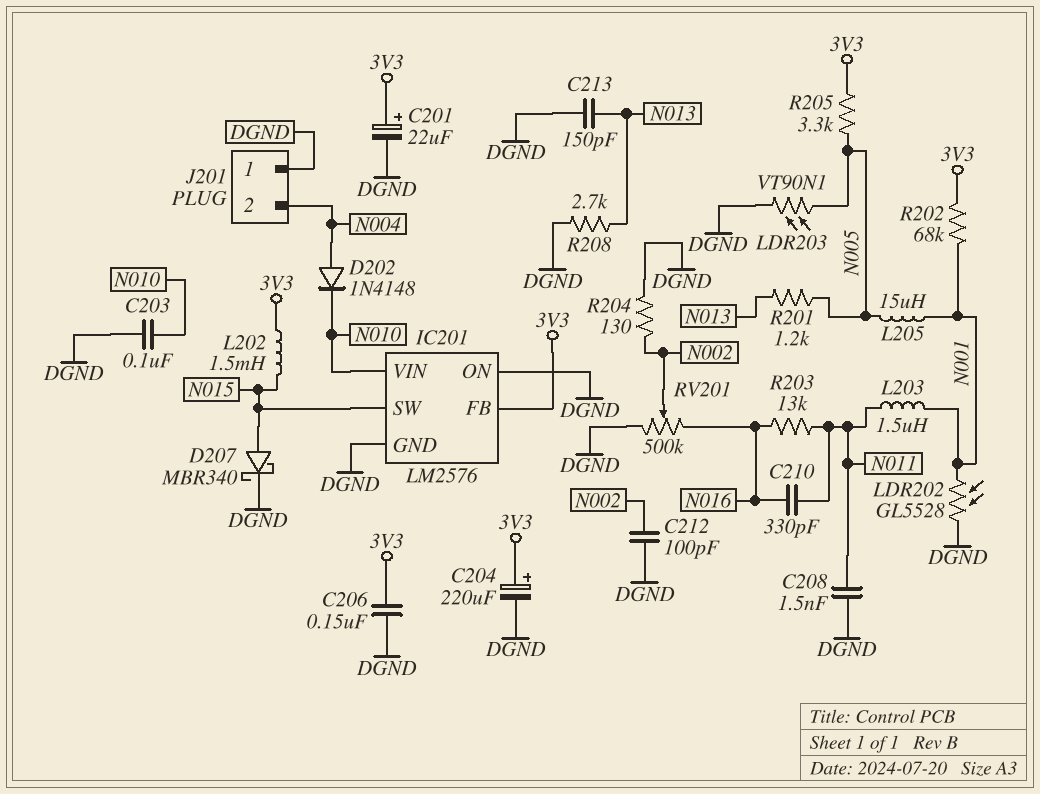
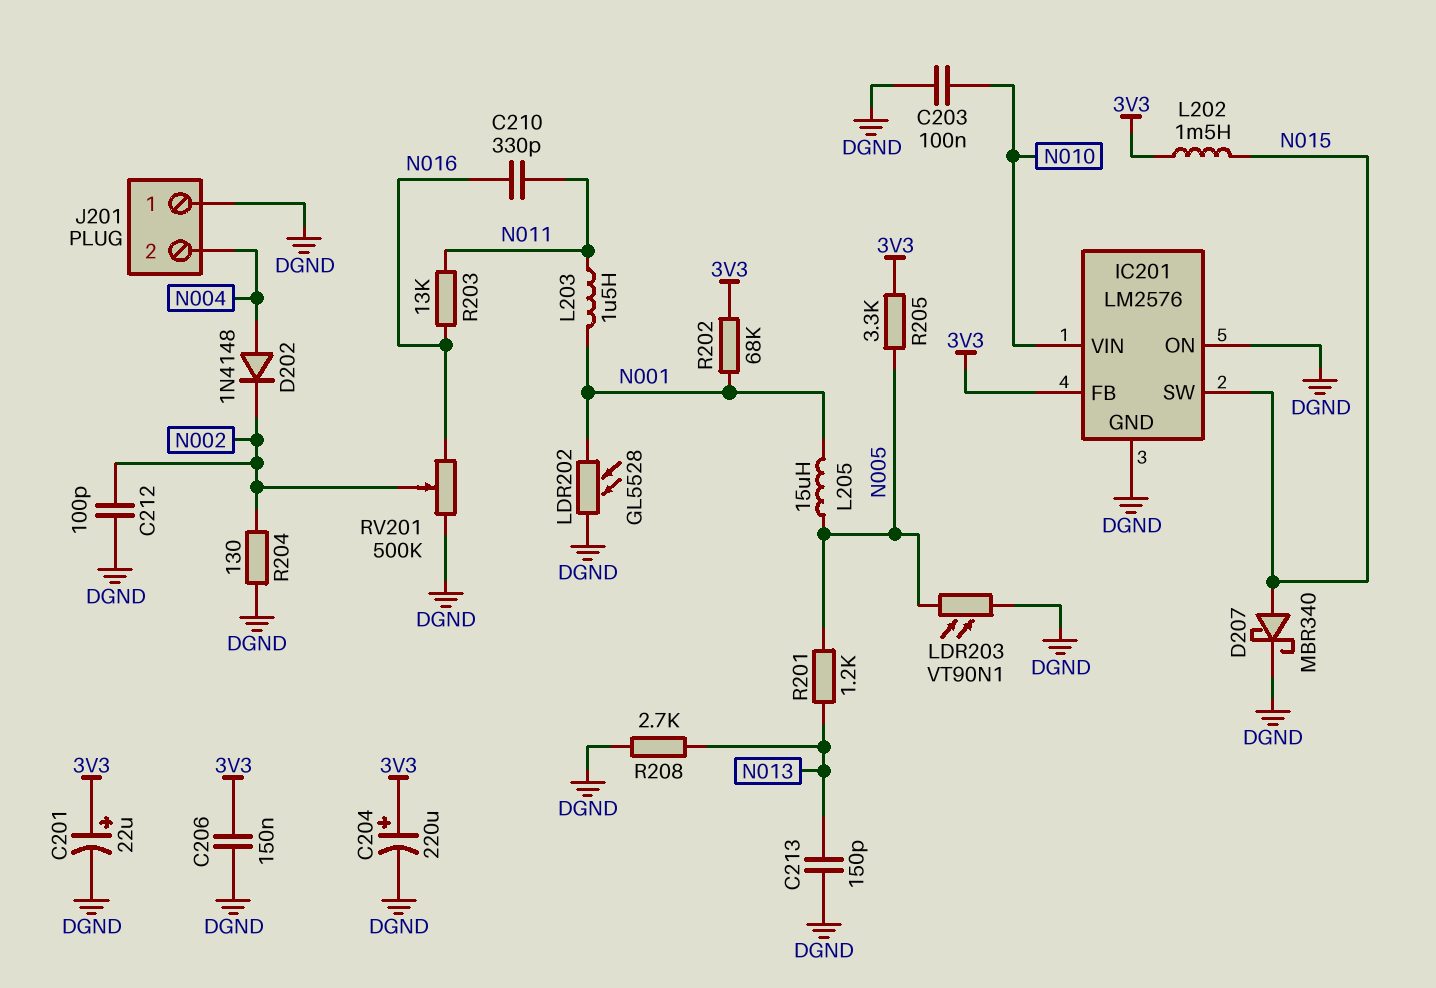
C208: 1.5nF (DGND, N011) -> none
D202: diode 1N4148 (A N004, K N010) -> diode 1N4148 (A N004, K N002)

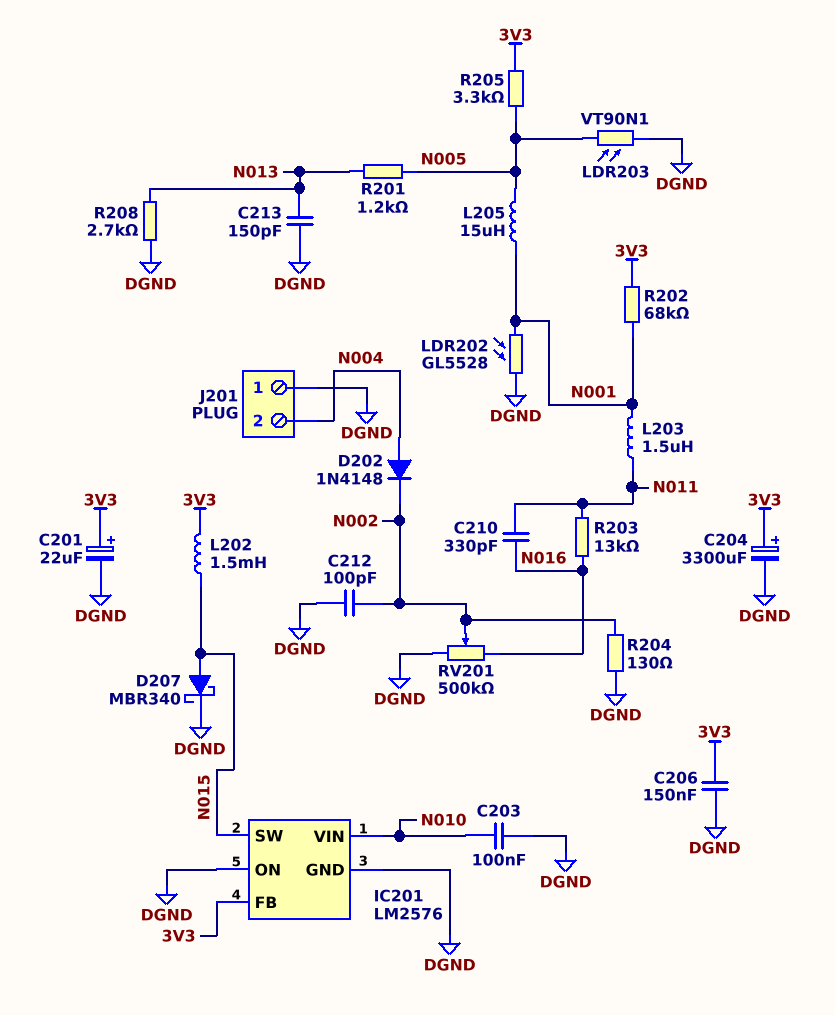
C204: 220uF (plus 3V3, minus DGND) -> 3300uF (plus 3V3, minus DGND)

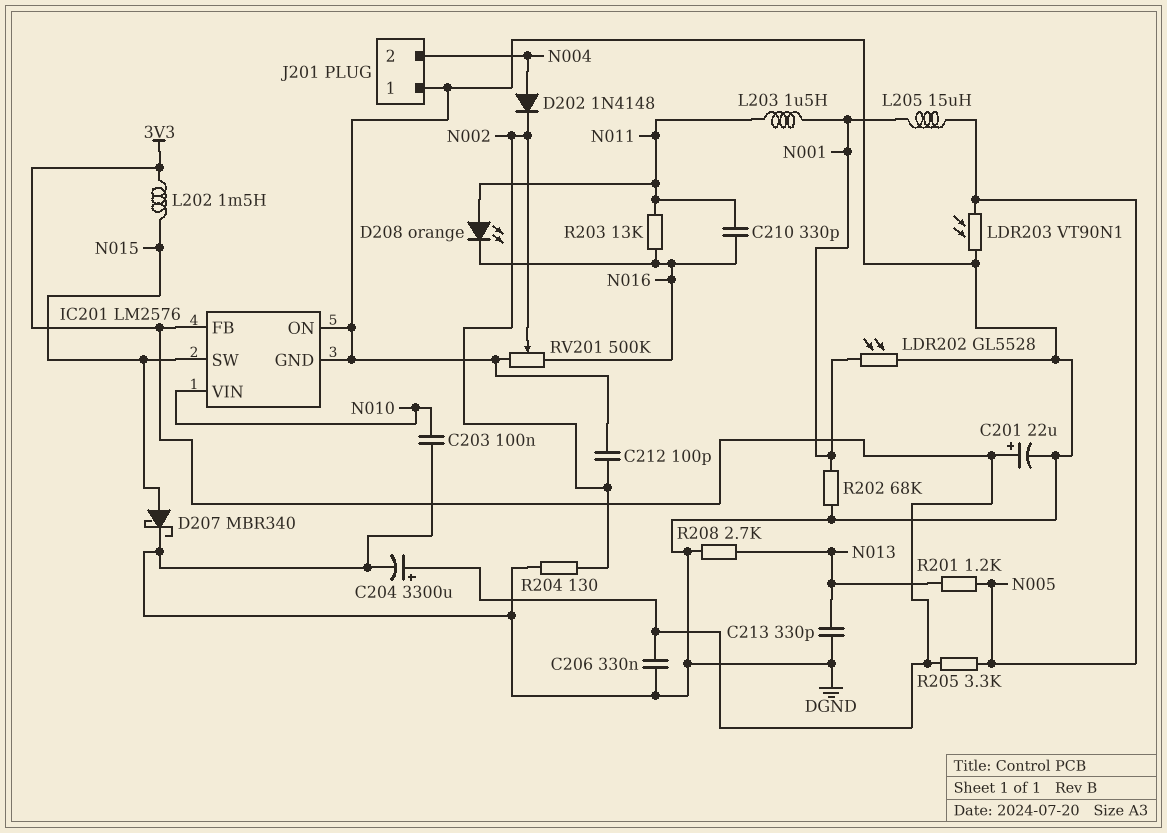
C206: 150nF (3V3, DGND) -> 330nF (3V3, DGND)
C213: 150pF (DGND, N013) -> 330pF (DGND, N013)
D208: none -> LED orange (A N011, K N016)
R202: 68k (3V3, N001) -> 68k (DGND, N001)

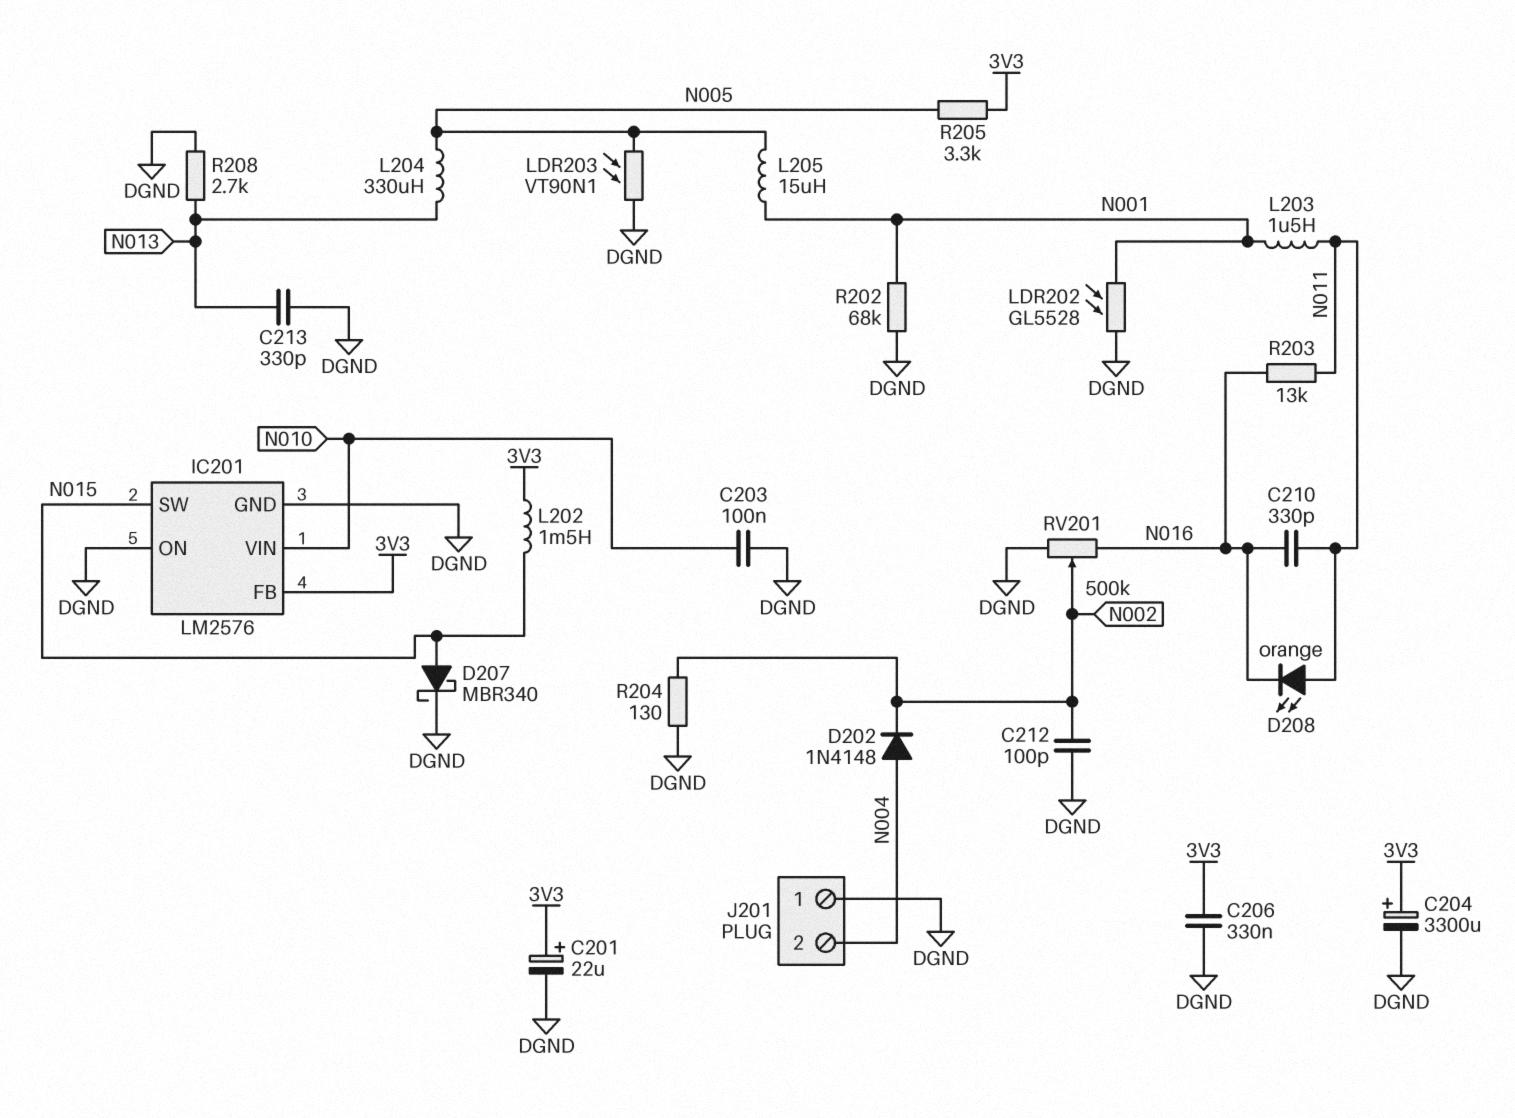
L204: none -> 330uH (N005, N013)
R201: 1.2k (N005, N013) -> none

